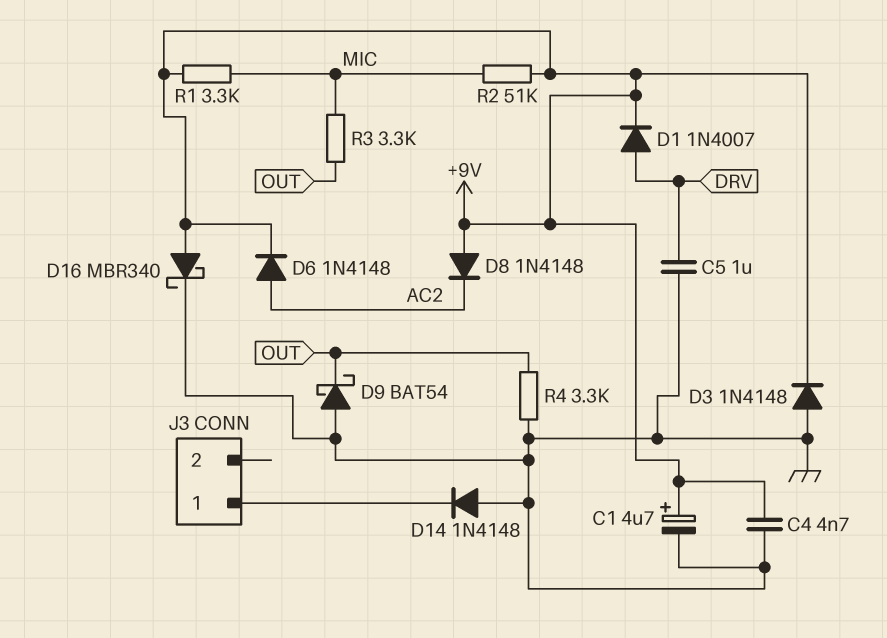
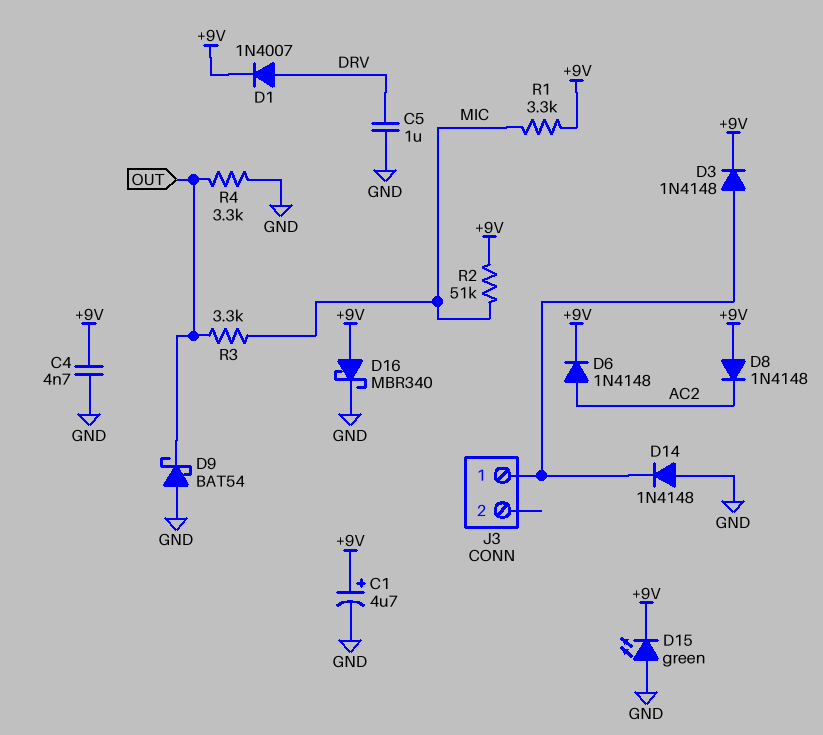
D3: diode 1N4148 (A GND, K +9V) -> diode 1N4148 (A J3/1, K +9V)
D15: none -> LED green (A GND, K +9V)

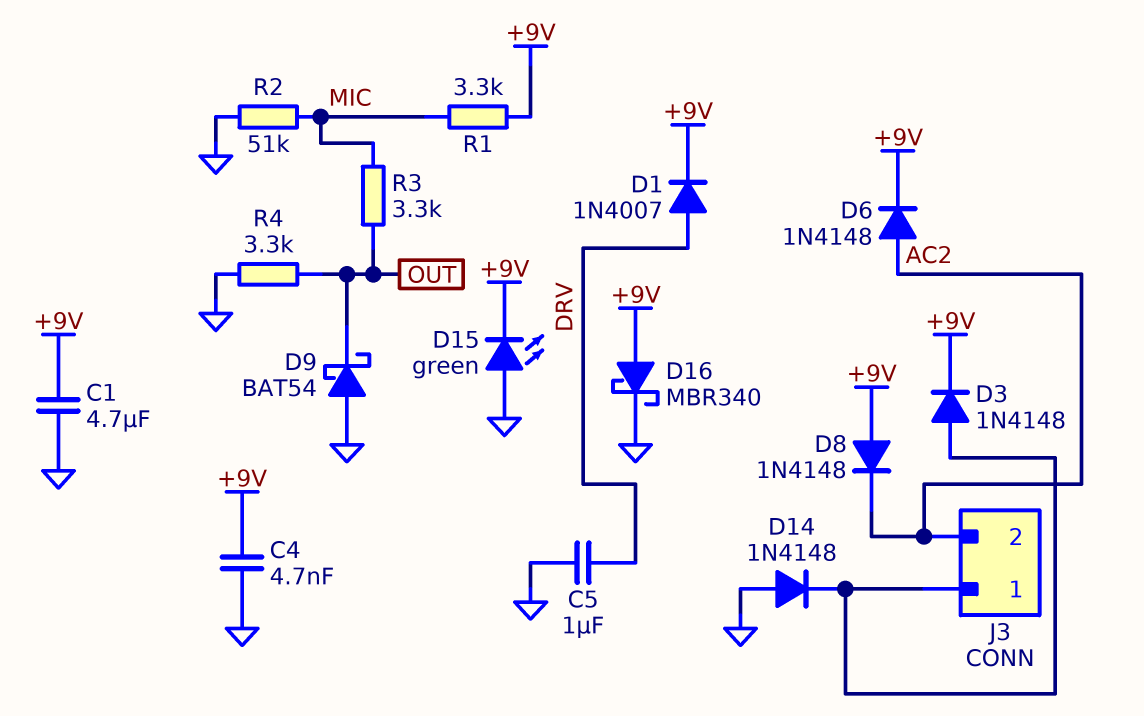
C1: 4.7uF (plus +9V, minus GND) -> 4.7uF (+9V, GND)
J3 pin 2: none -> AC2
R2: 51k (+9V, MIC) -> 51k (GND, MIC)

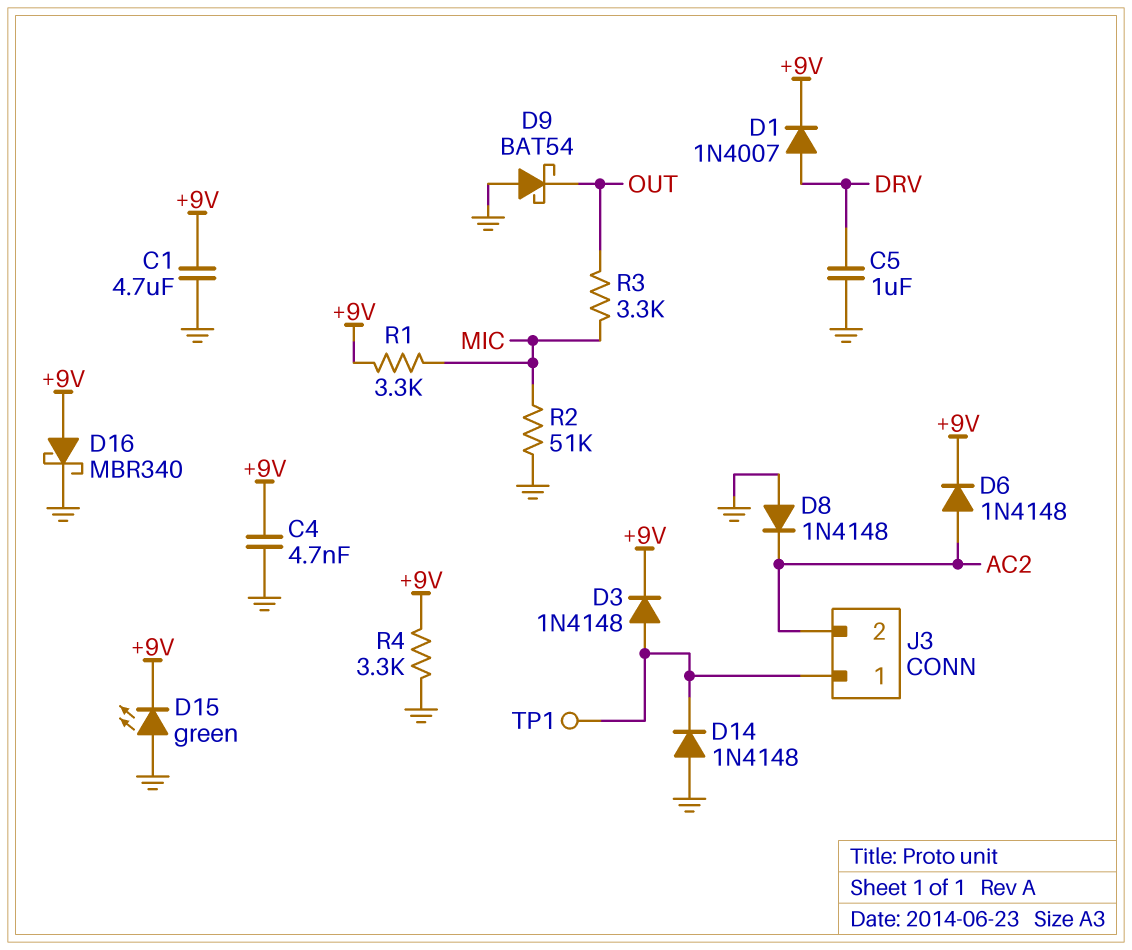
D8: diode 1N4148 (A +9V, K AC2) -> diode 1N4148 (A GND, K AC2)
R4: 3.3k (GND, OUT) -> 3.3k (+9V, GND)
TP1: none -> test point (J3/1)

